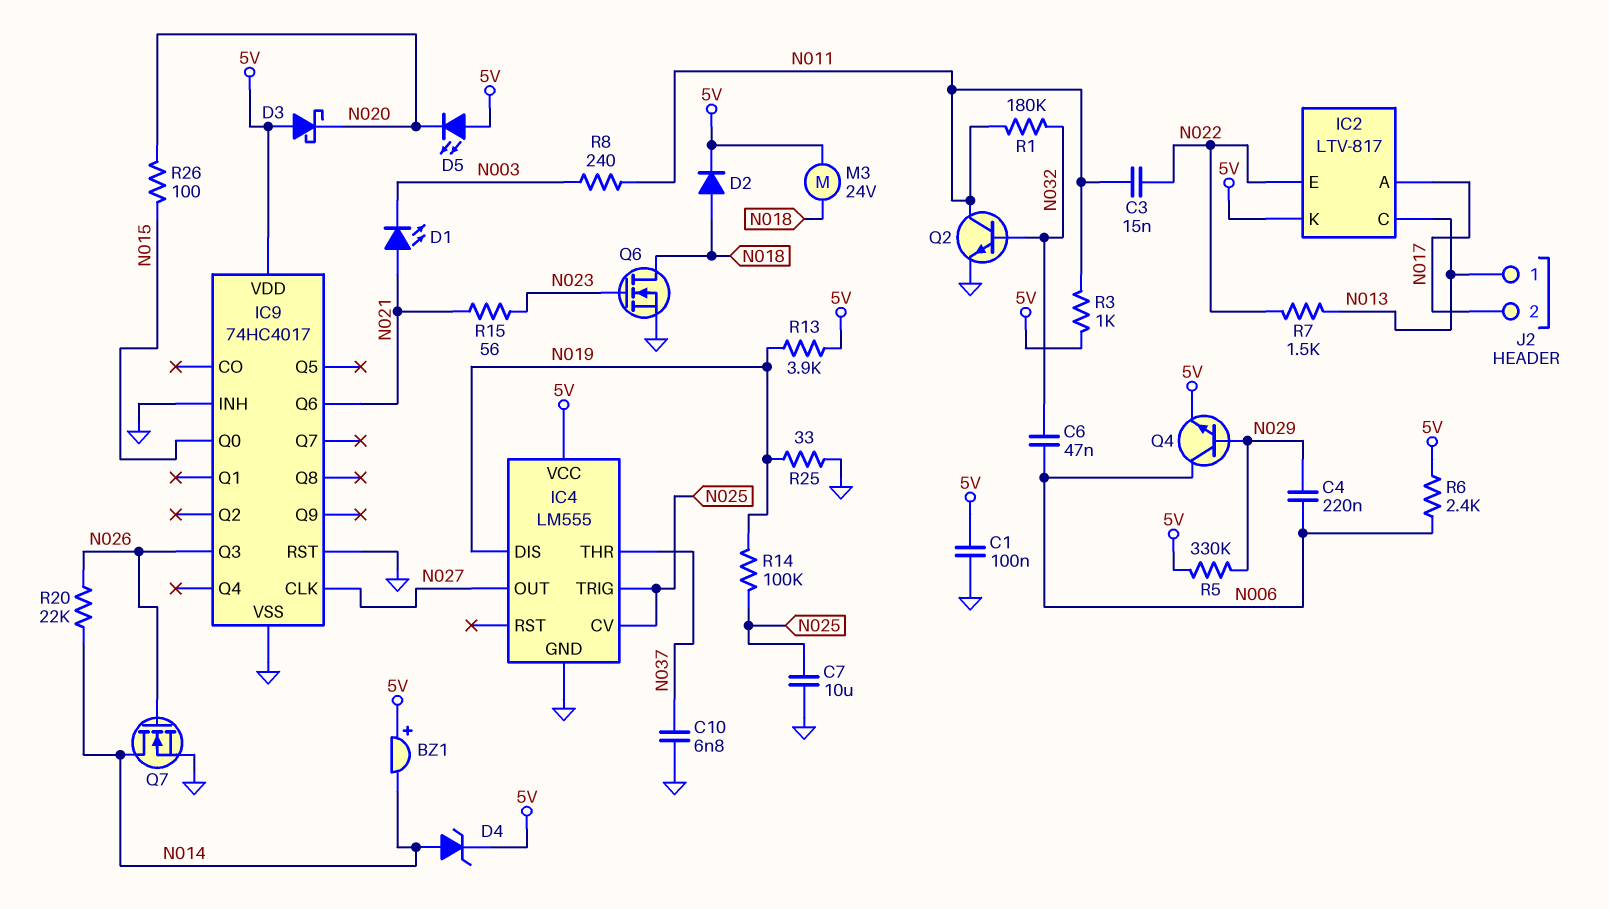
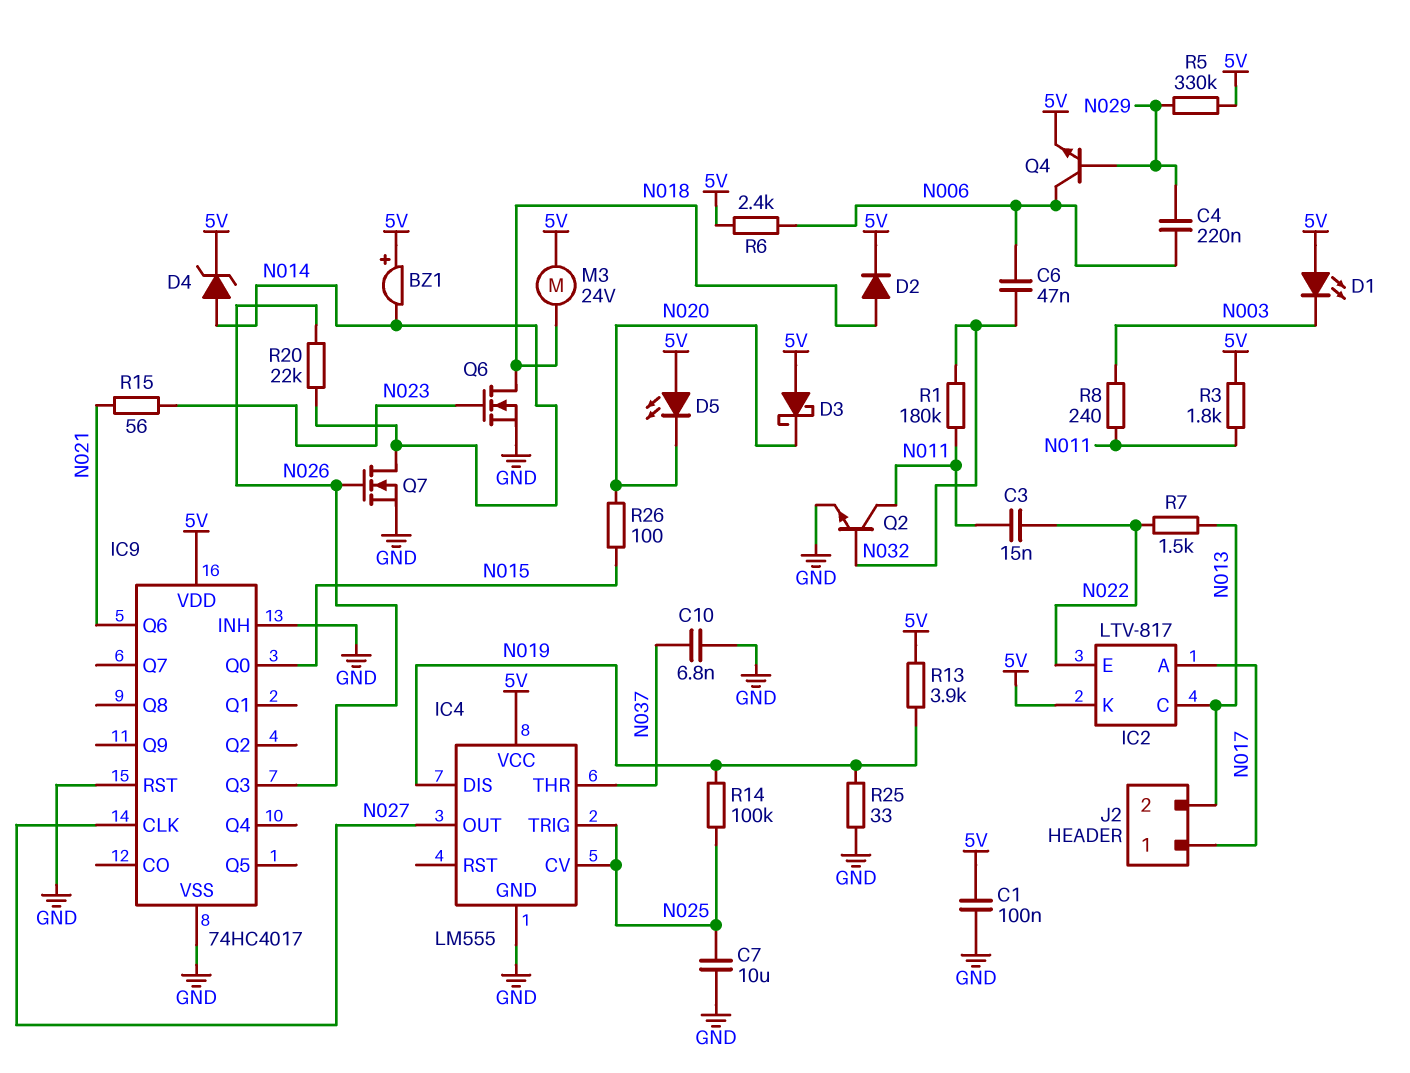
D1: LED (A N021, K N003) -> LED (A 5V, K N003)
J2 pin 1: N013 -> N017
J2 pin 2: N017 -> N013
R3: 1k (5V, N011) -> 1.8k (5V, N011)

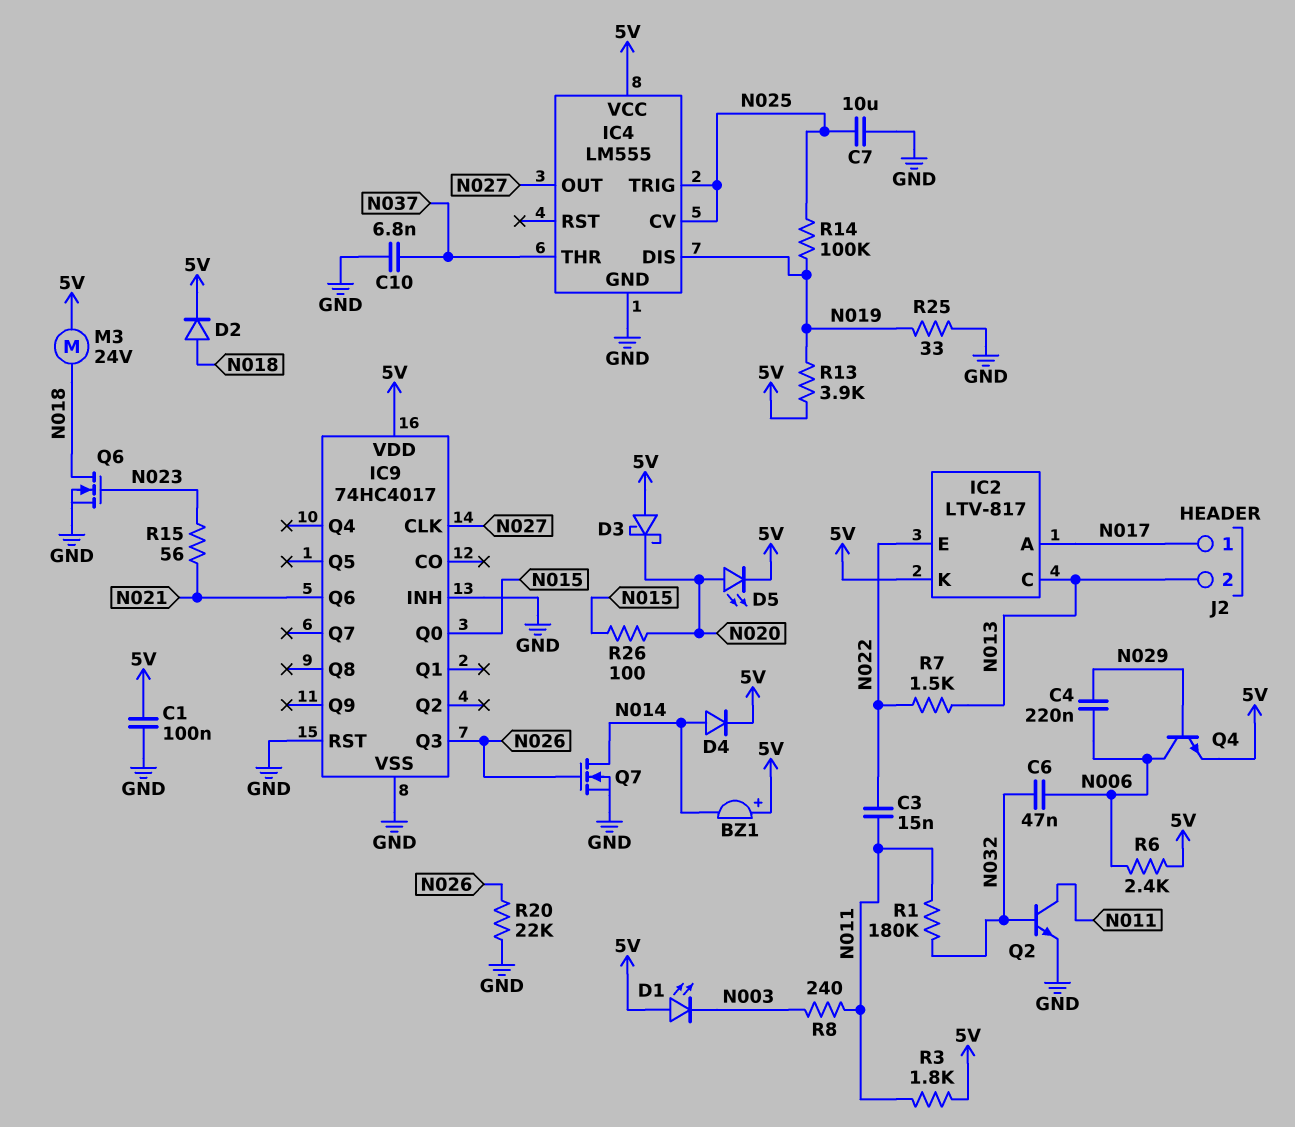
D4: zener (A N014, K 5V) -> diode (A N014, K 5V)
D5: LED (A 5V, K N020) -> LED (A N020, K 5V)
R5: 330k (5V, N029) -> none
R20: 22k (N014, N026) -> 22k (GND, N026)

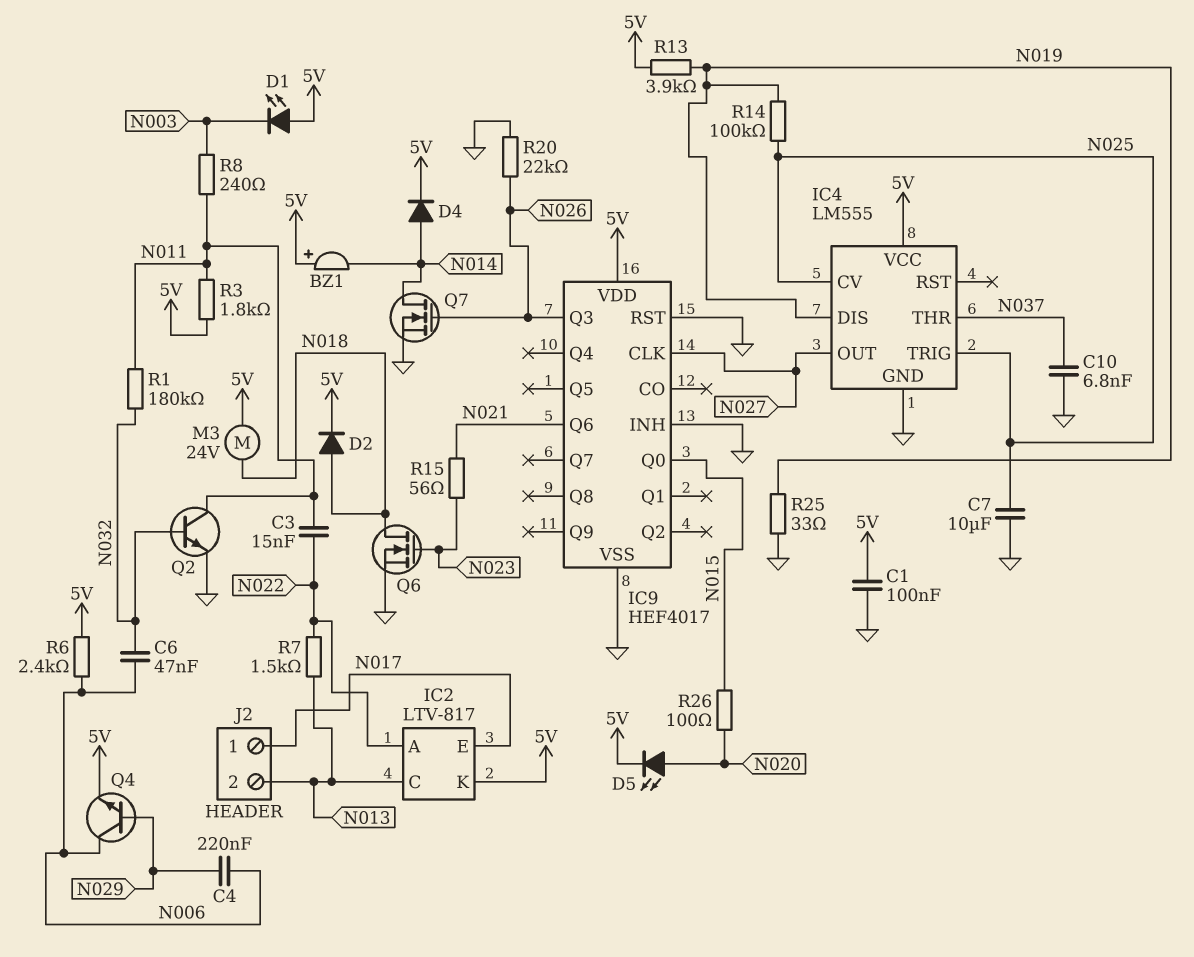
D3: schottky (A 5V, K N020) -> none
IC2 pin A: N017 -> N022
IC2 pin E: N022 -> N017
IC9: 74HC4017 -> HEF4017

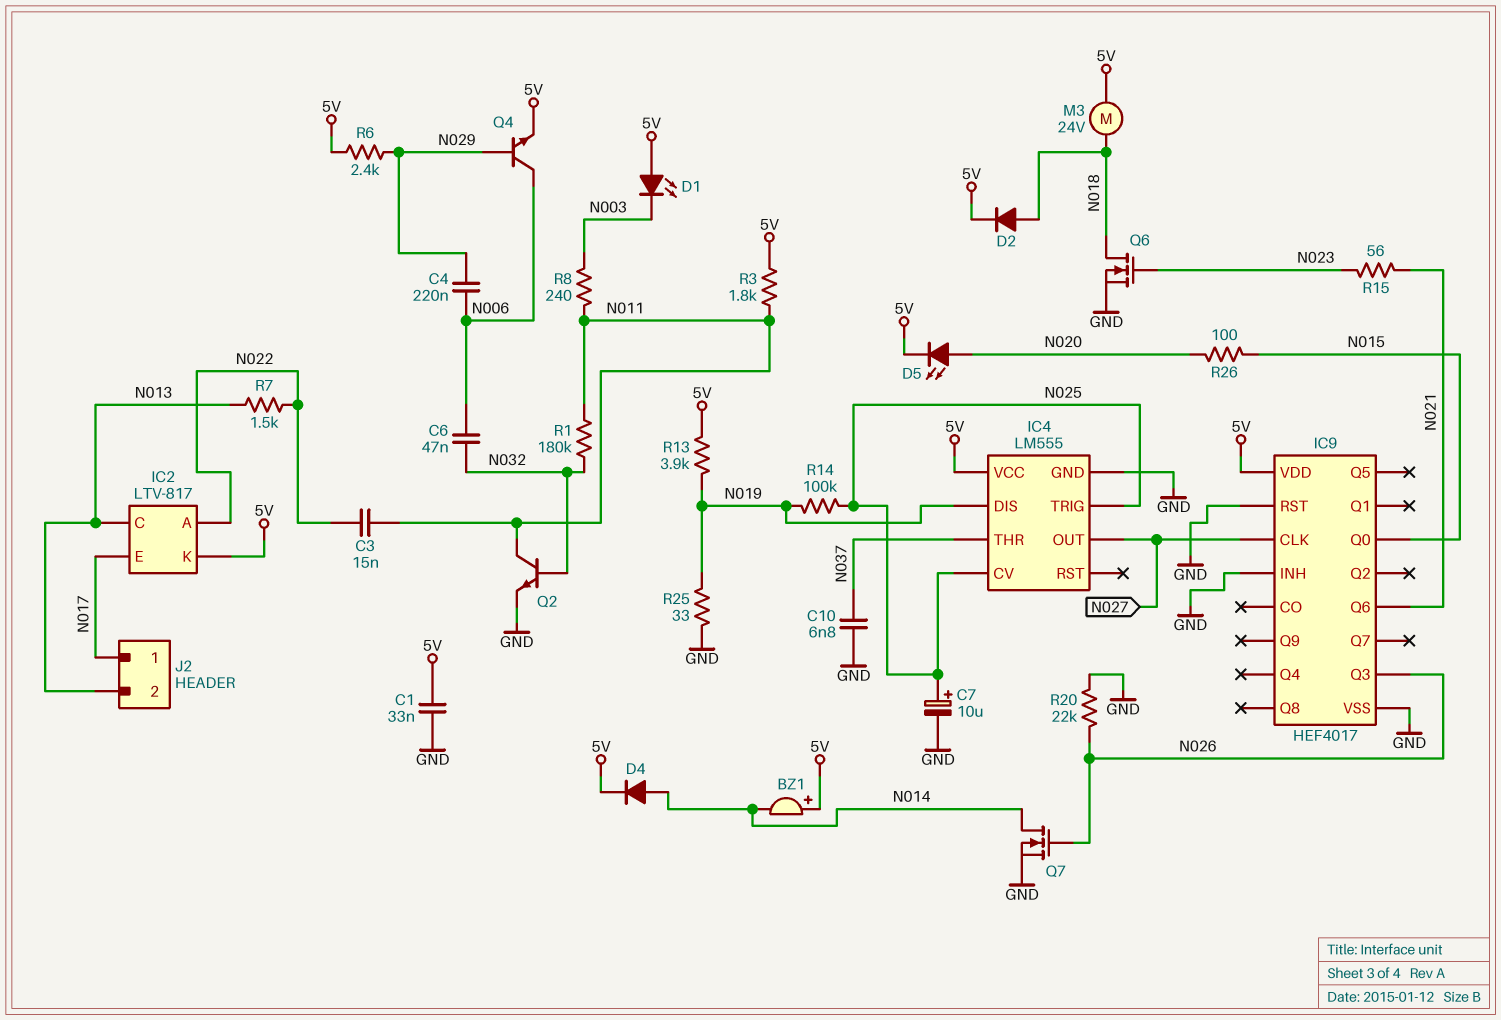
C1: 100nF (5V, GND) -> 33nF (5V, GND)
C7: 10uF (GND, N025) -> 10uF (plus N025, minus GND)
R6: 2.4k (5V, N006) -> 2.4k (5V, N029)

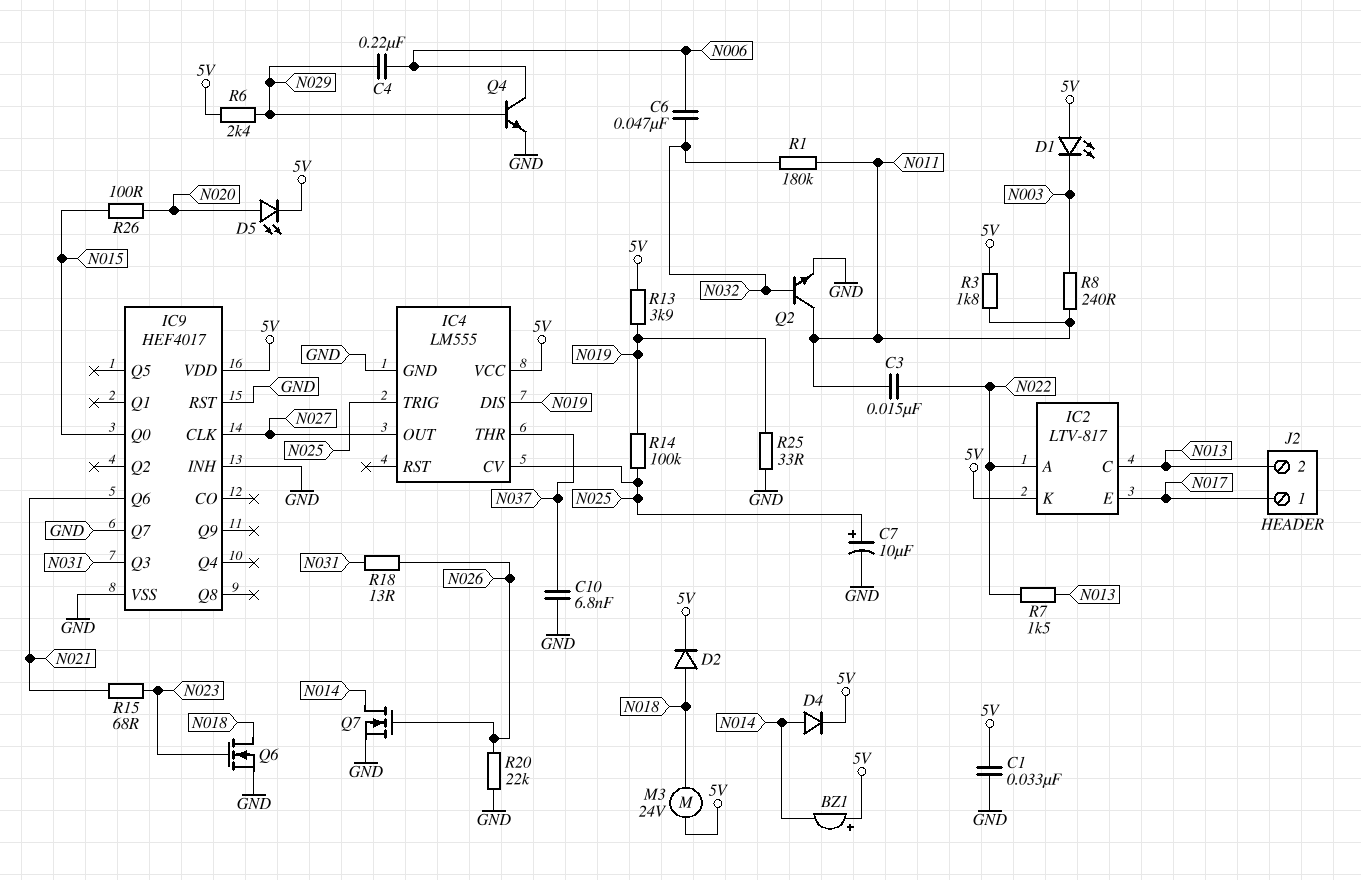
IC9 pin Q3: N026 -> N031
IC9 pin Q7: none -> GND
Q4: NPN (B N029, C N006, E 5V) -> NPN (B N029, C N006, E GND)
R15: 56 (N021, N023) -> 68 (N021, N023)
R18: none -> 13 (N026, N031)

